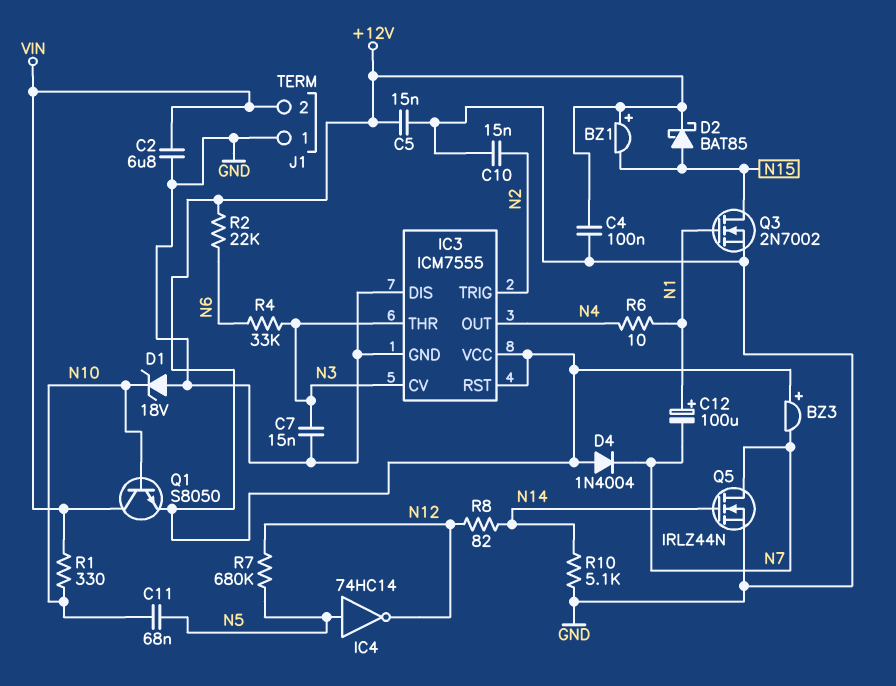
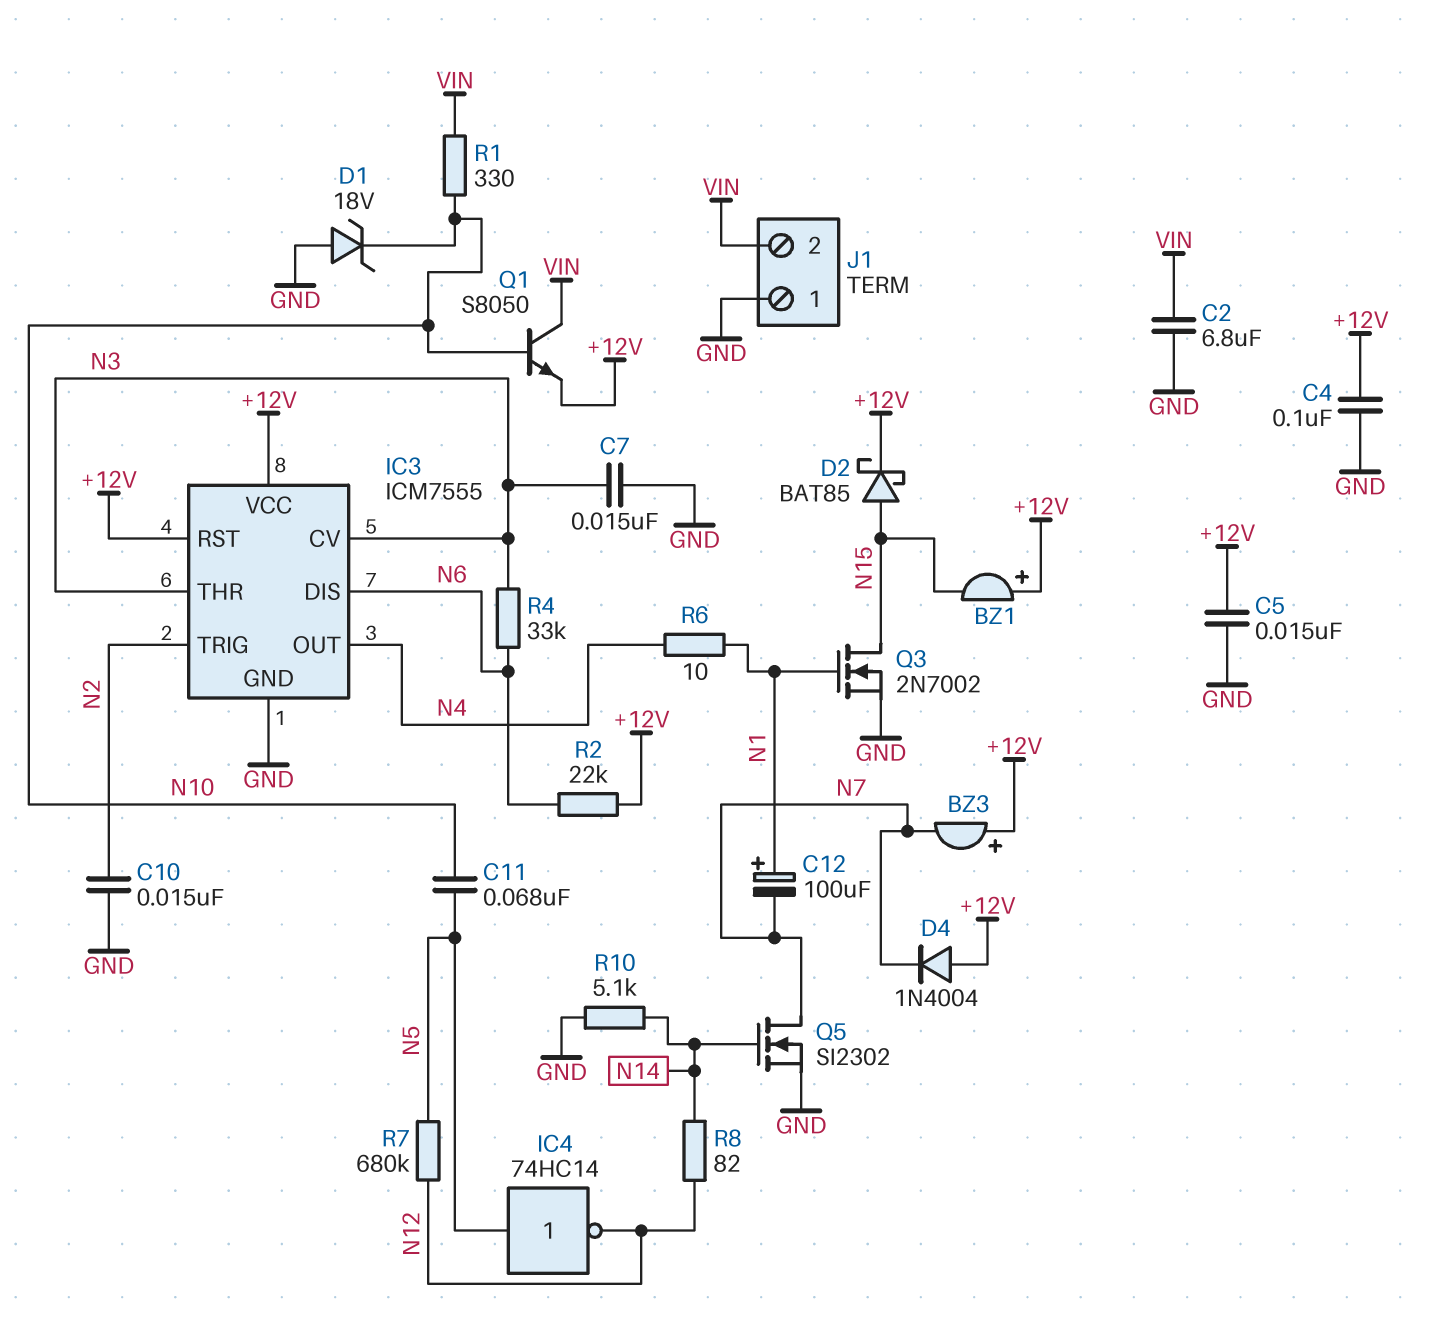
IC3 pin DIS: GND -> N6
Q5: NMOS IRLZ44N (G N14, D N7, S GND) -> NMOS SI2302 (G N14, D N7, S GND)

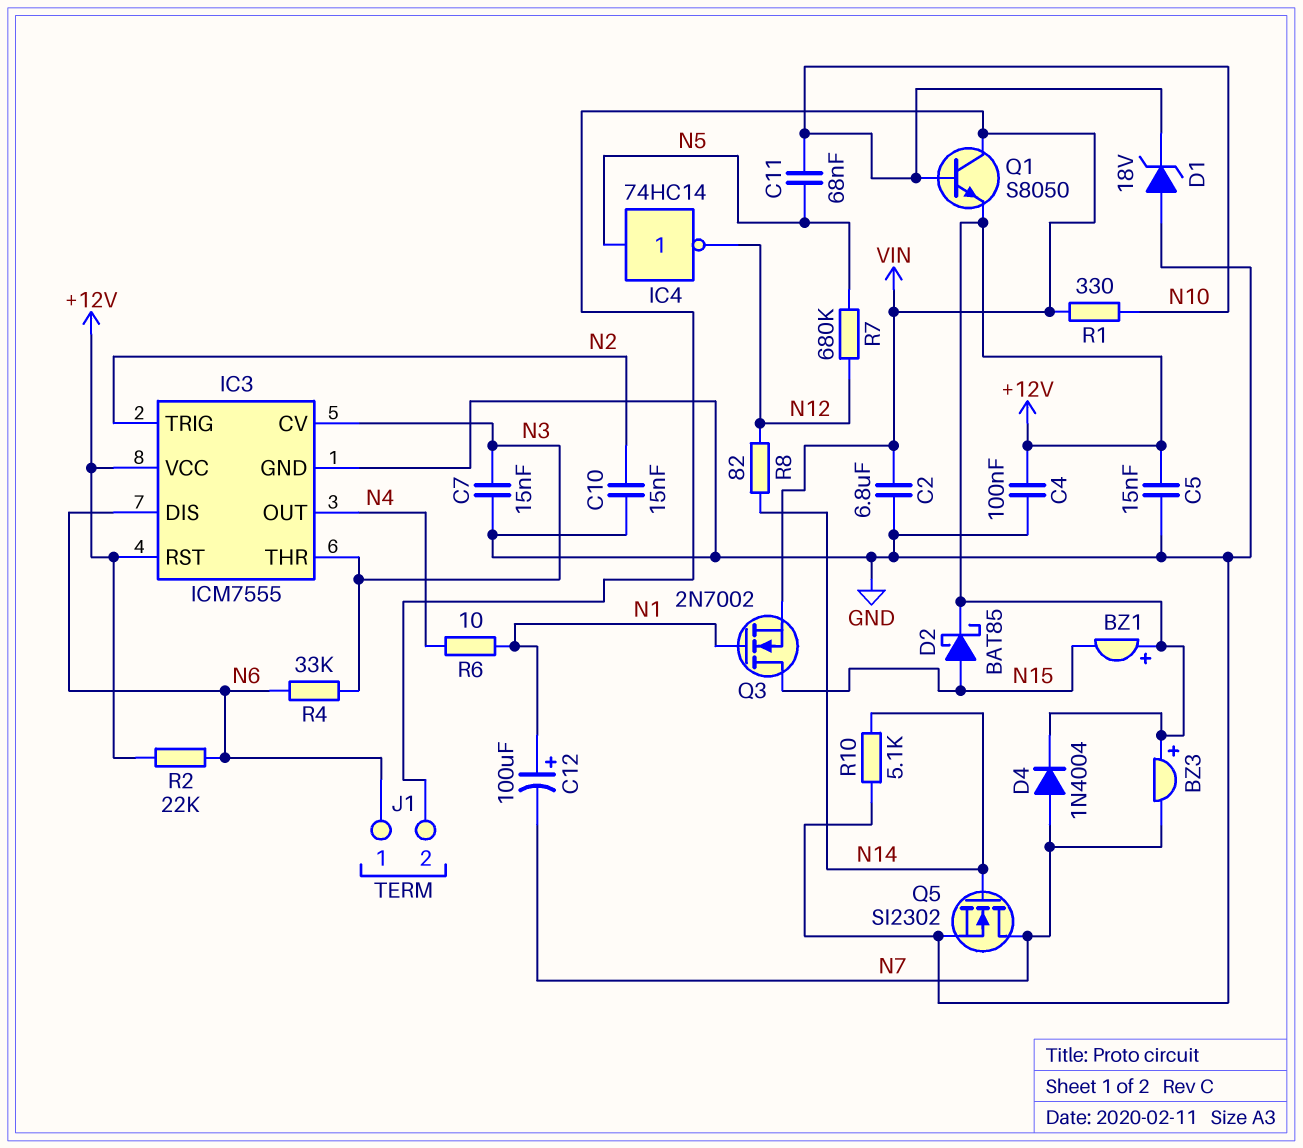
D4: diode 1N4004 (A +12V, K N7) -> diode 1N4004 (A N7, K +12V)
J1 pin 1: GND -> N6
Q3: NMOS 2N7002 (G N1, D N15, S GND) -> NMOS 2N7002 (G N1, D N15, S VIN)

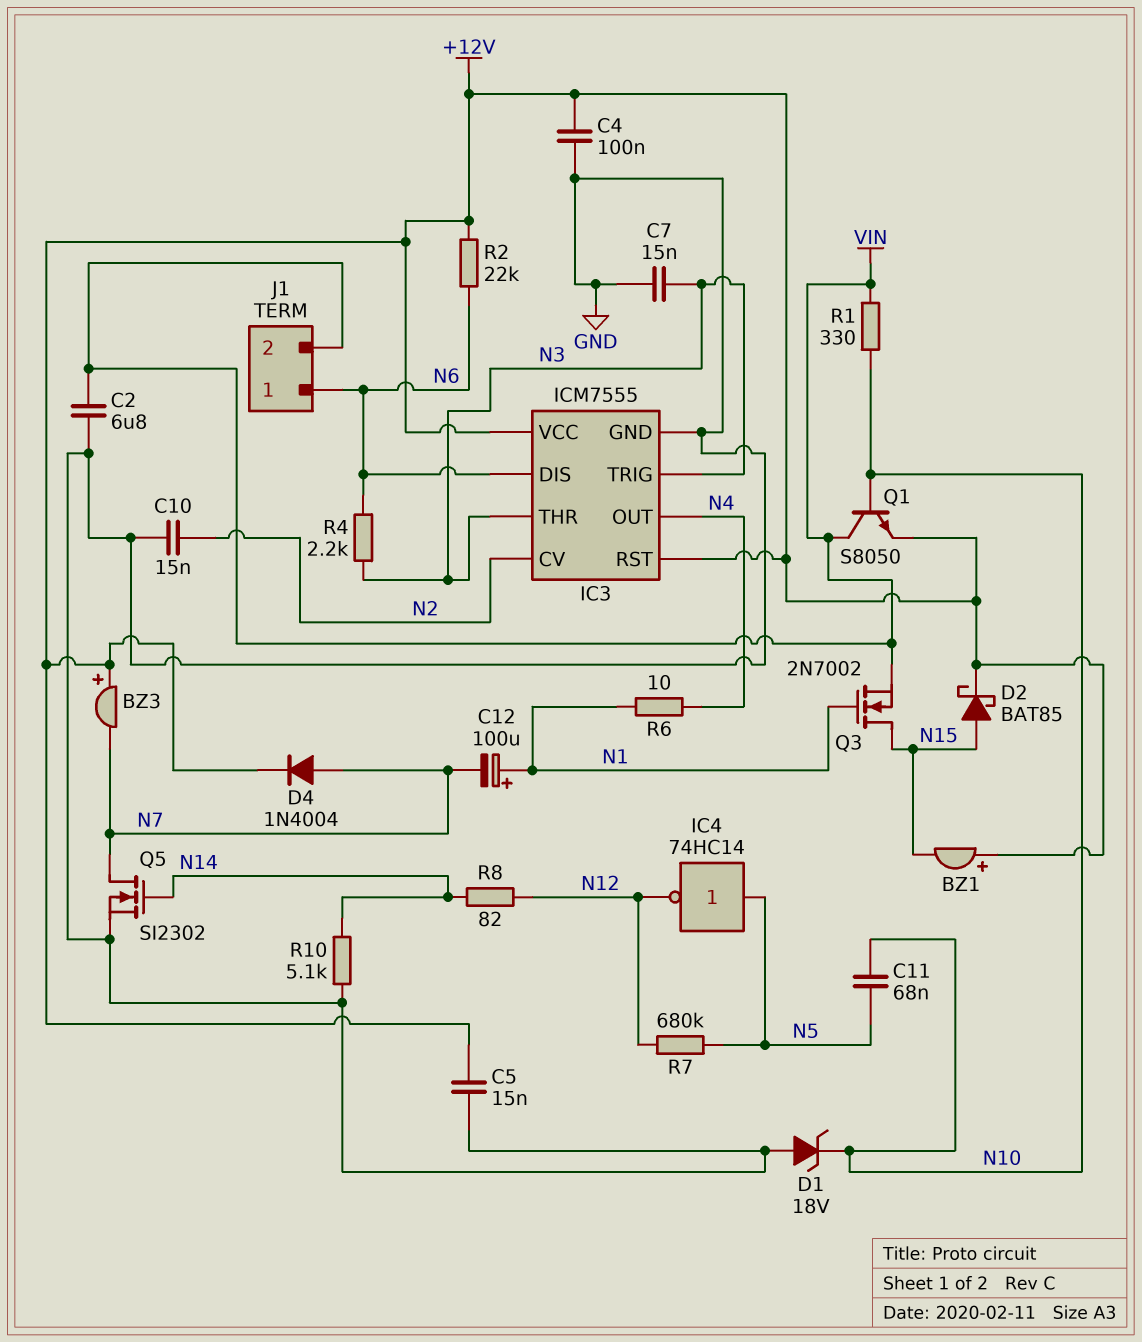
IC3 pin CV: N3 -> N2
IC3 pin TRIG: N2 -> N3
R4: 33k (N3, N6) -> 2.2k (N3, N6)

